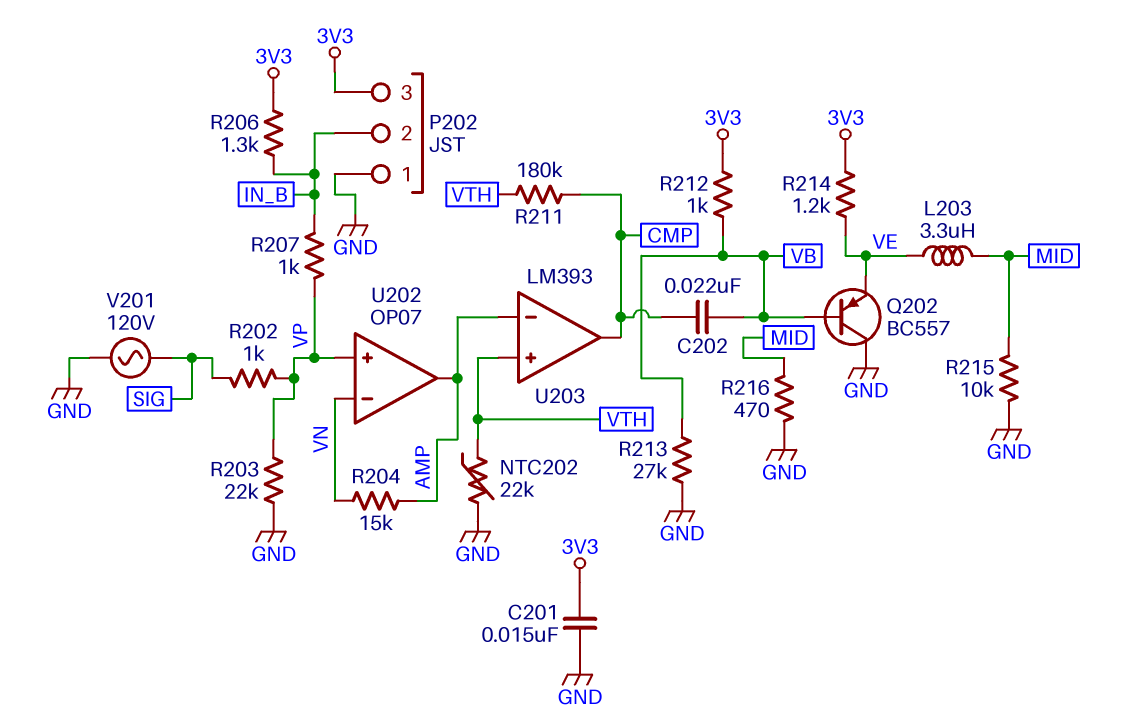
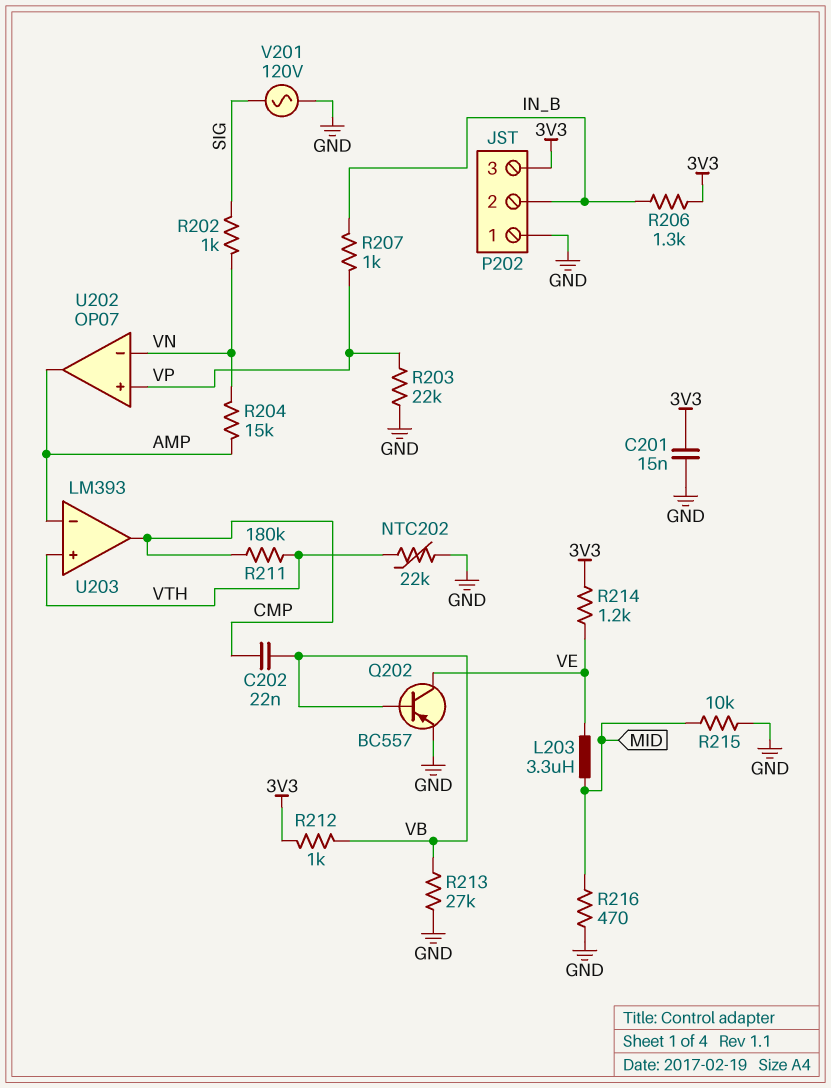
Q202: PNP BC557 (B VB, C GND, E VE) -> PNP BC557 (B VB, C VE, E GND)
R202: 1k (SIG, VP) -> 1k (SIG, VN)

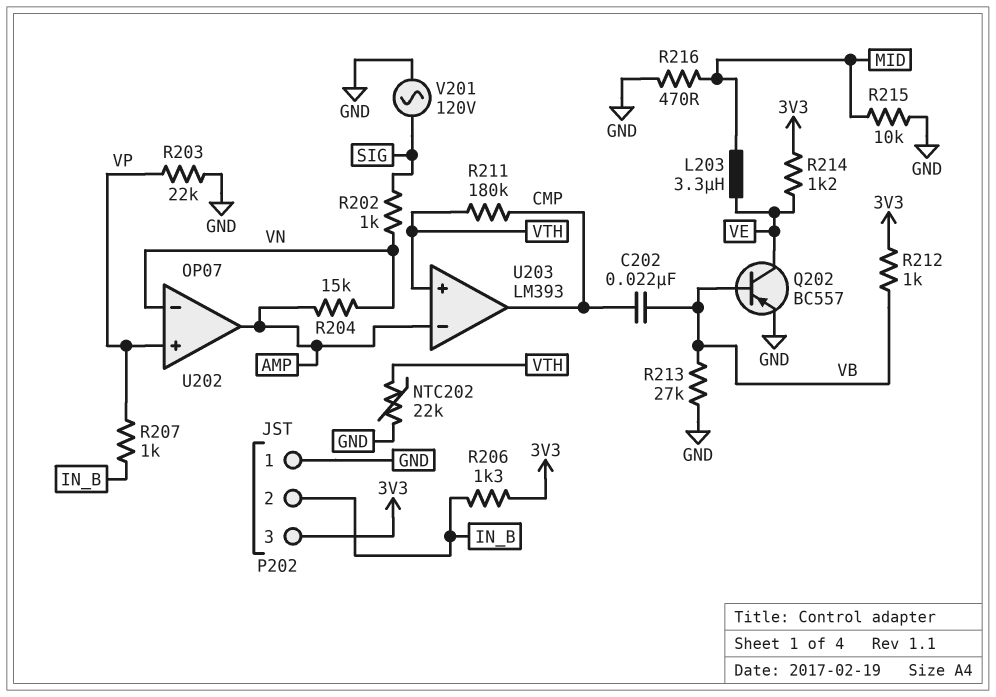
C201: 15nF (3V3, GND) -> none

